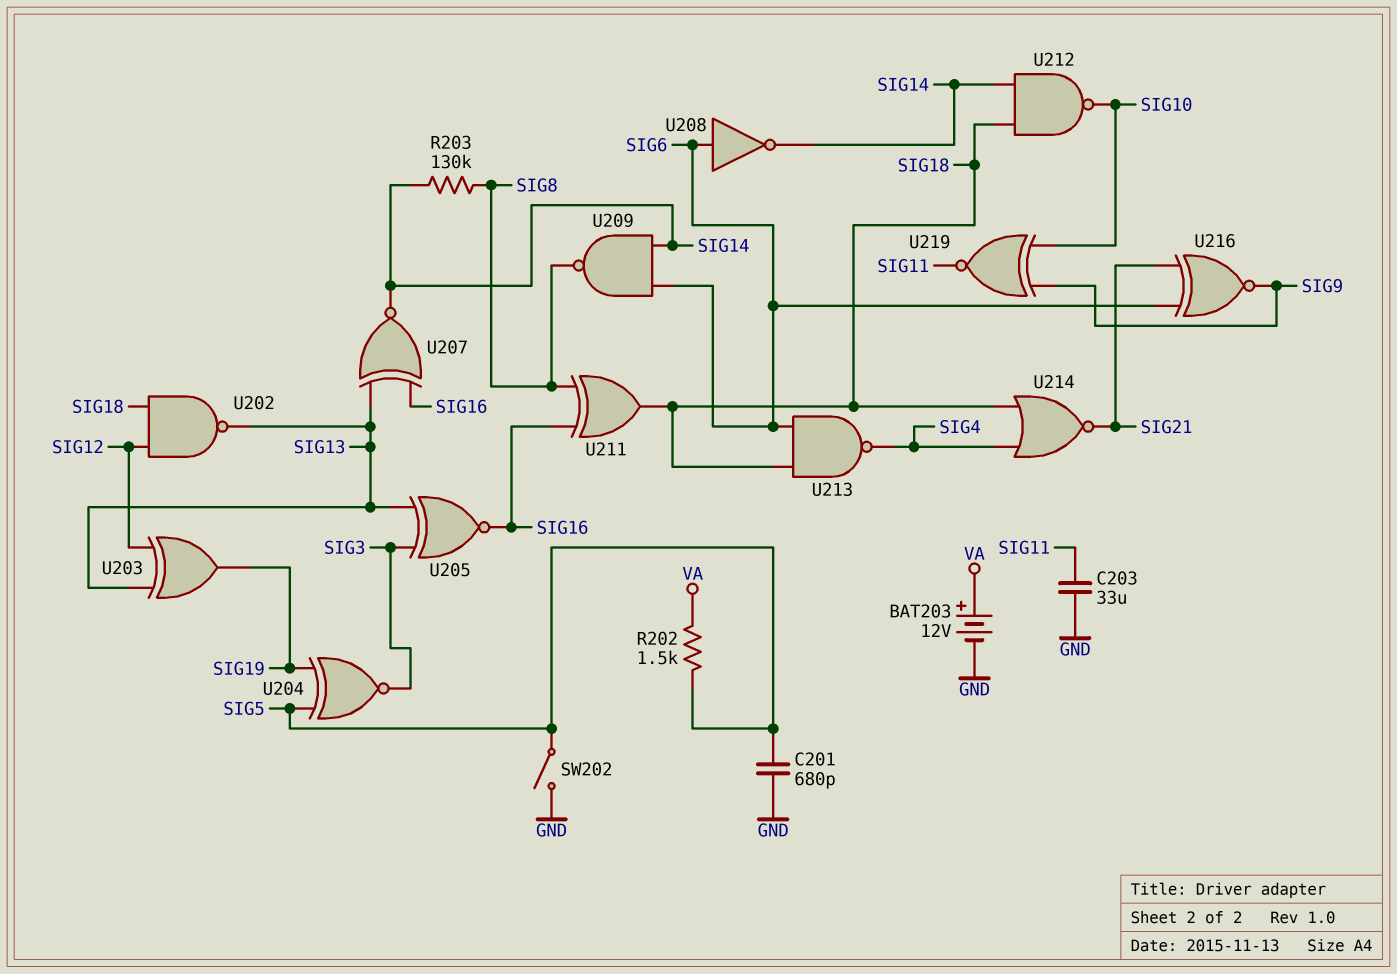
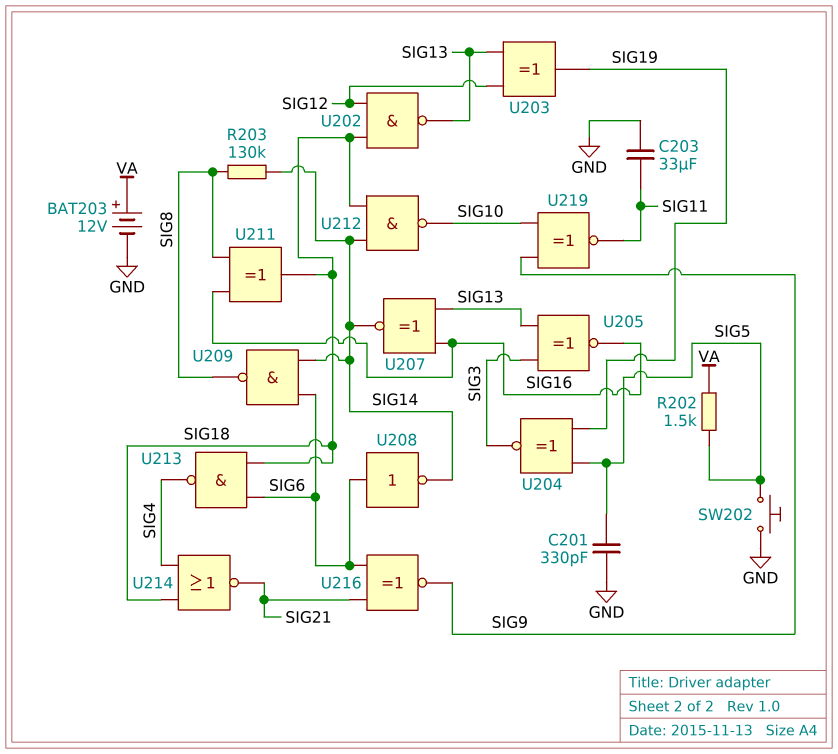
C201: 680pF (GND, SIG5) -> 330pF (GND, SIG5)
SW202: switch (GND, SIG5) -> button (GND, SIG5)

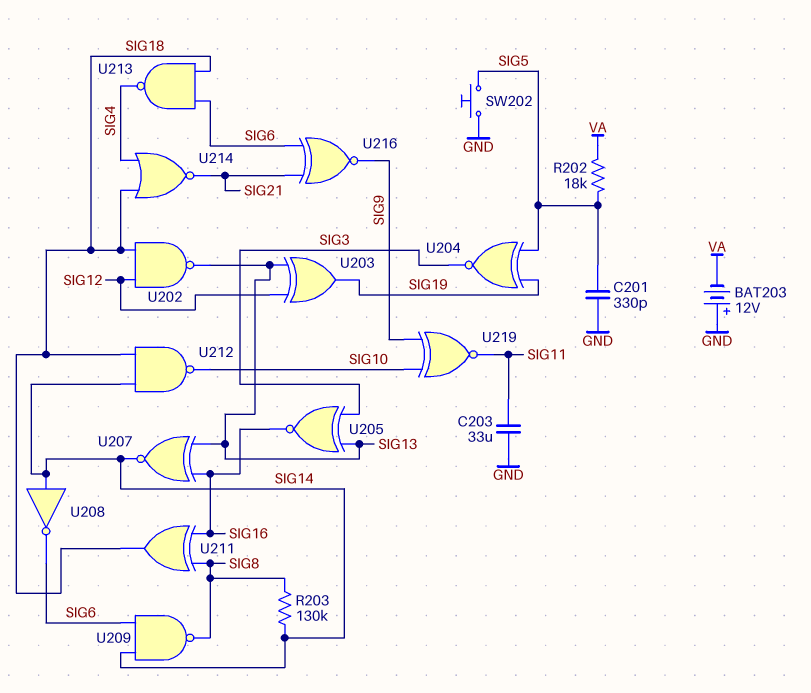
BAT203: 12V (plus VA, minus GND) -> 12V (plus GND, minus VA)
R202: 1.5k (SIG5, VA) -> 18k (SIG5, VA)
U208: NOT (in SIG6, out SIG14) -> NOT (in SIG14, out SIG6)

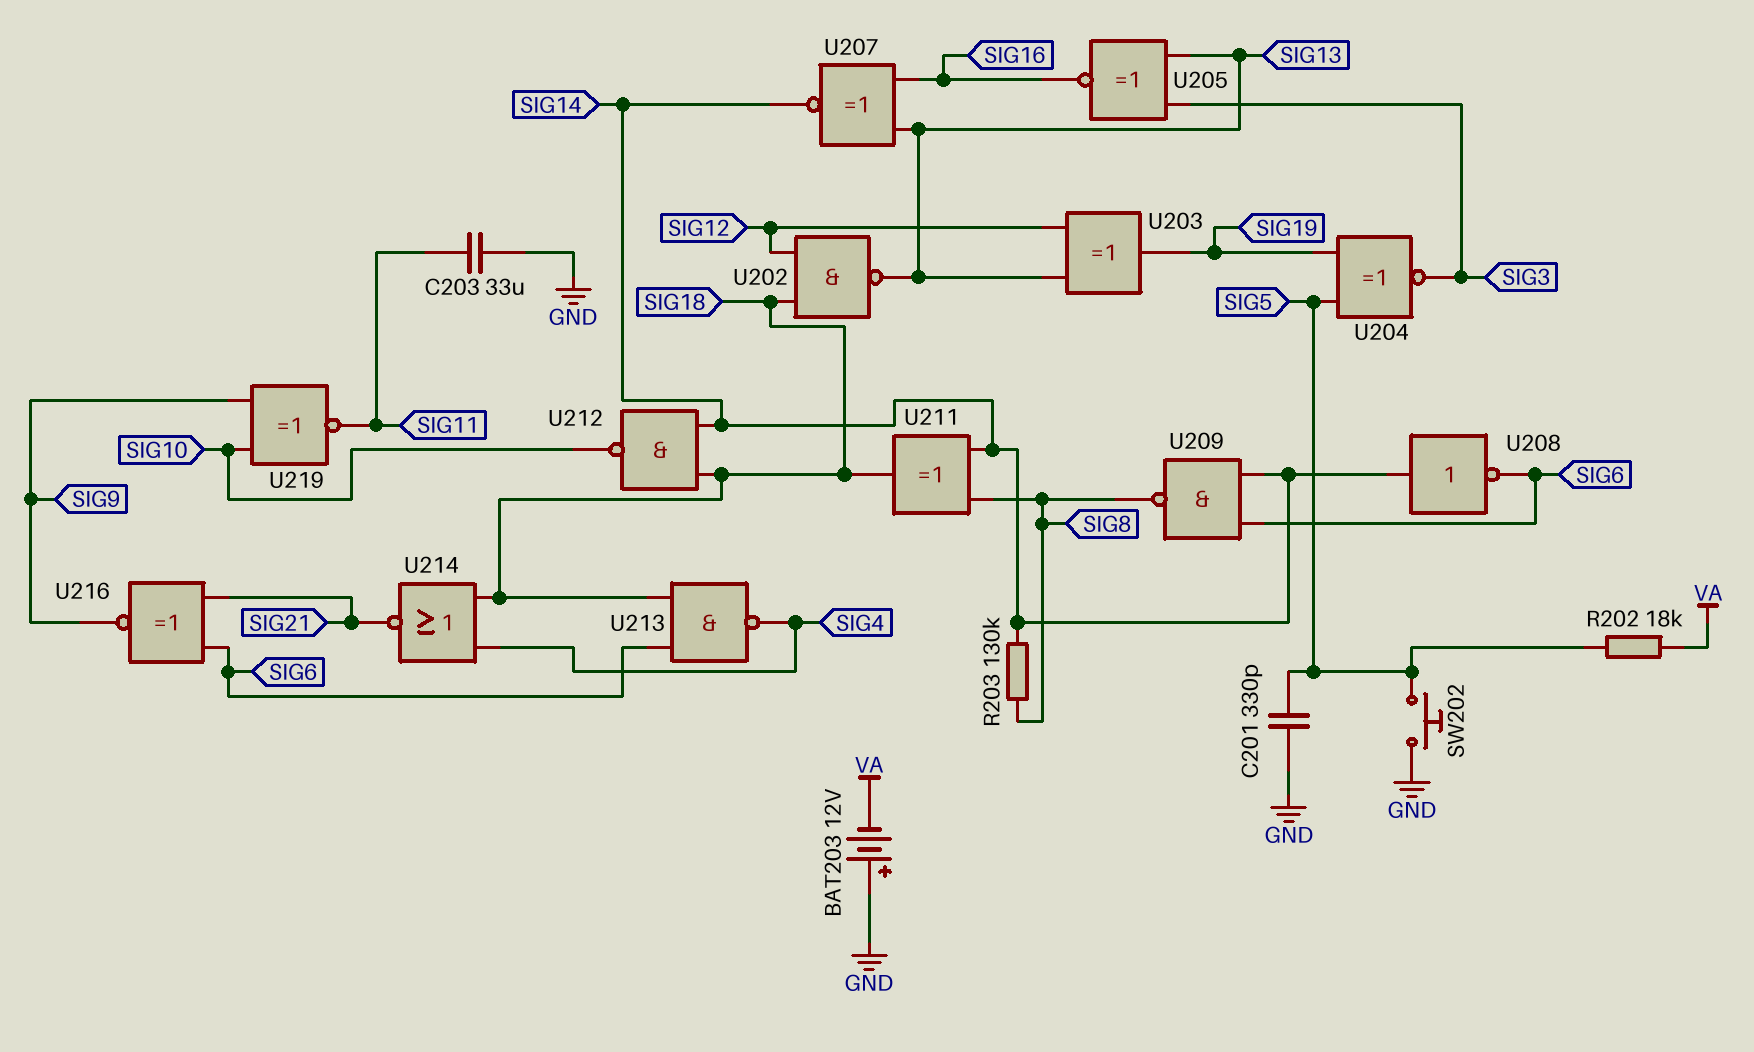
U211: XOR (in SIG8, in SIG16, out SIG18) -> XOR (in SIG8, in SIG14, out SIG18)

